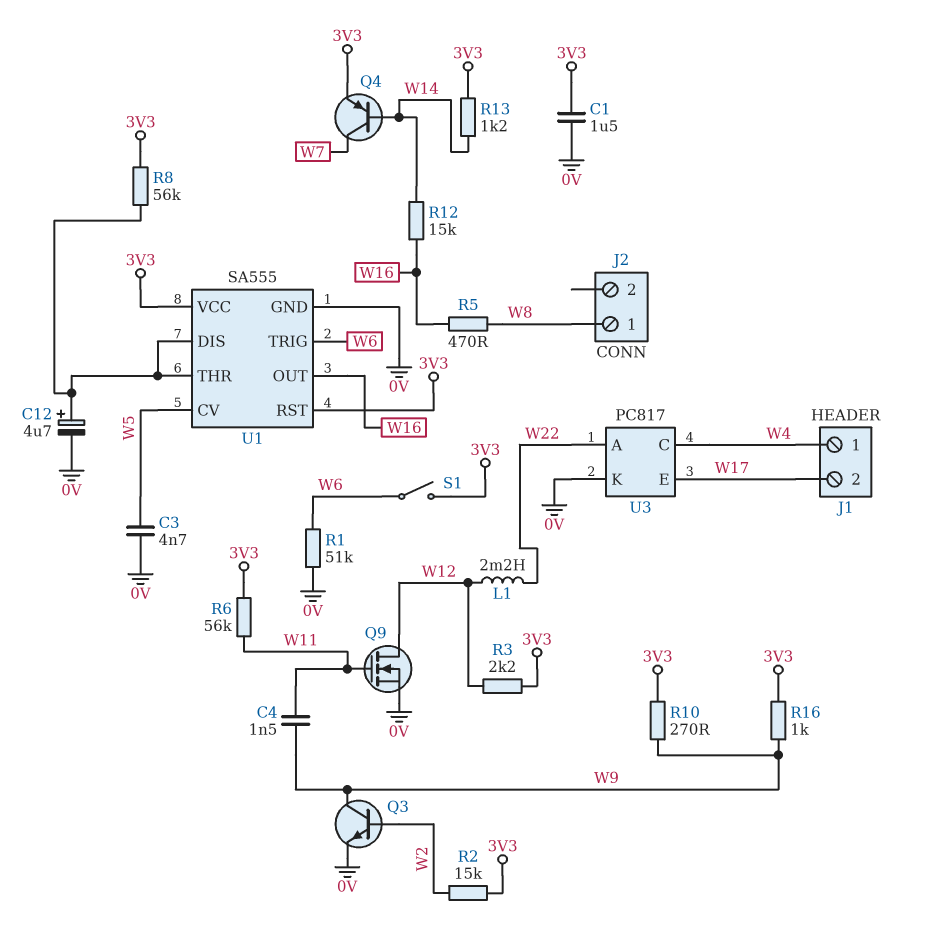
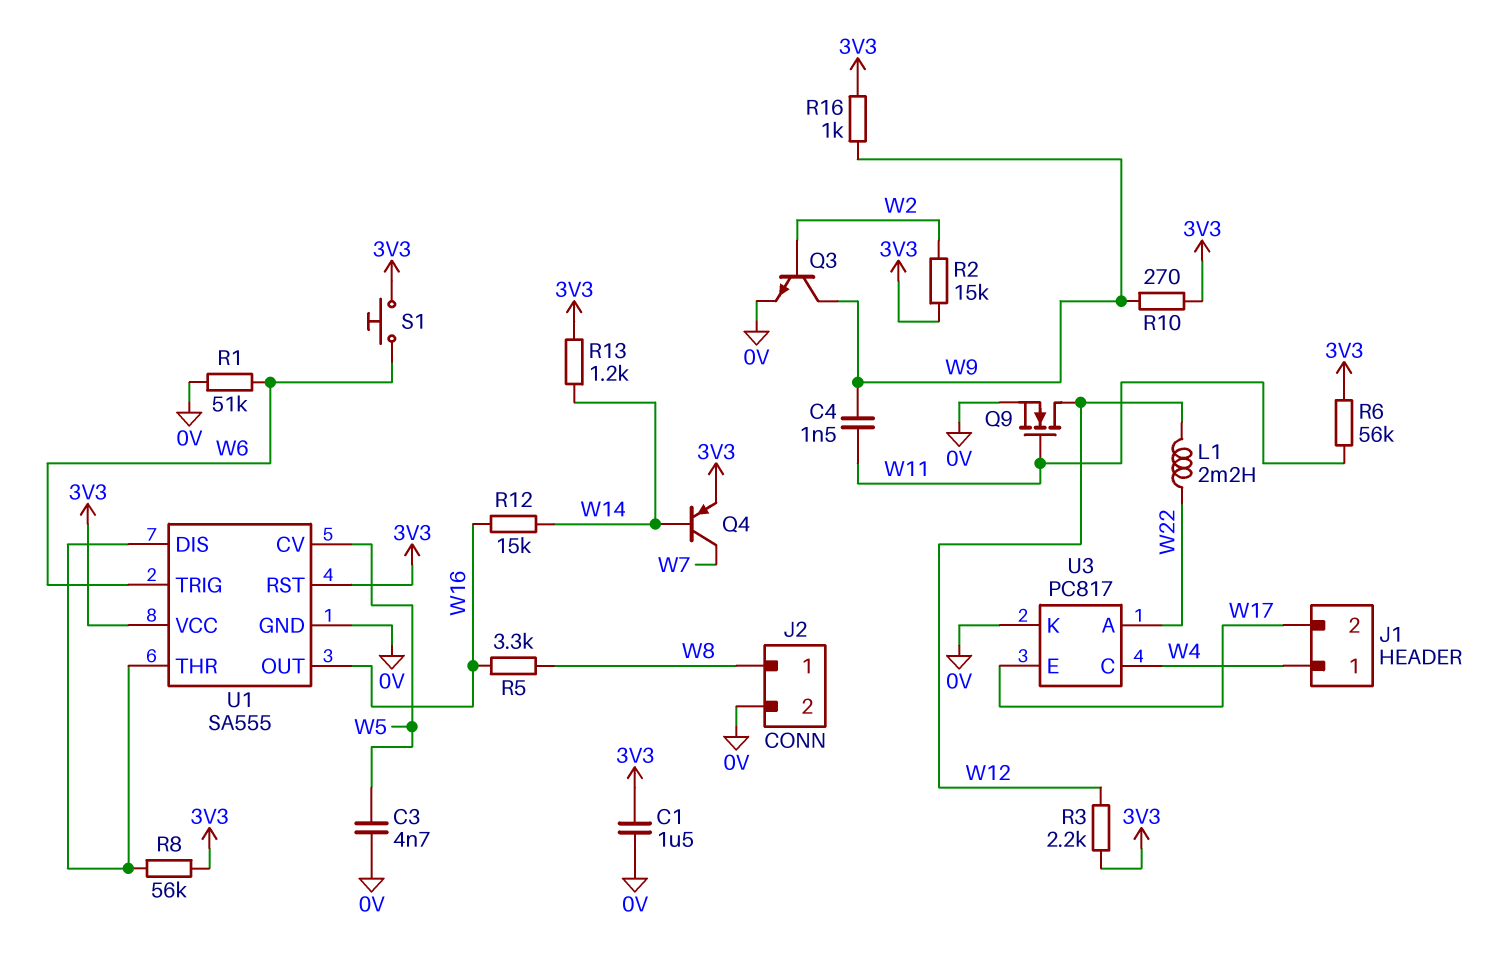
C12: 4.7uF (plus U1/DIS, minus 0V) -> none
J2 pin 2: none -> 0V
R5: 470 (W8, W16) -> 3.3k (W8, W16)
S1: switch (3V3, W6) -> button (3V3, W6)

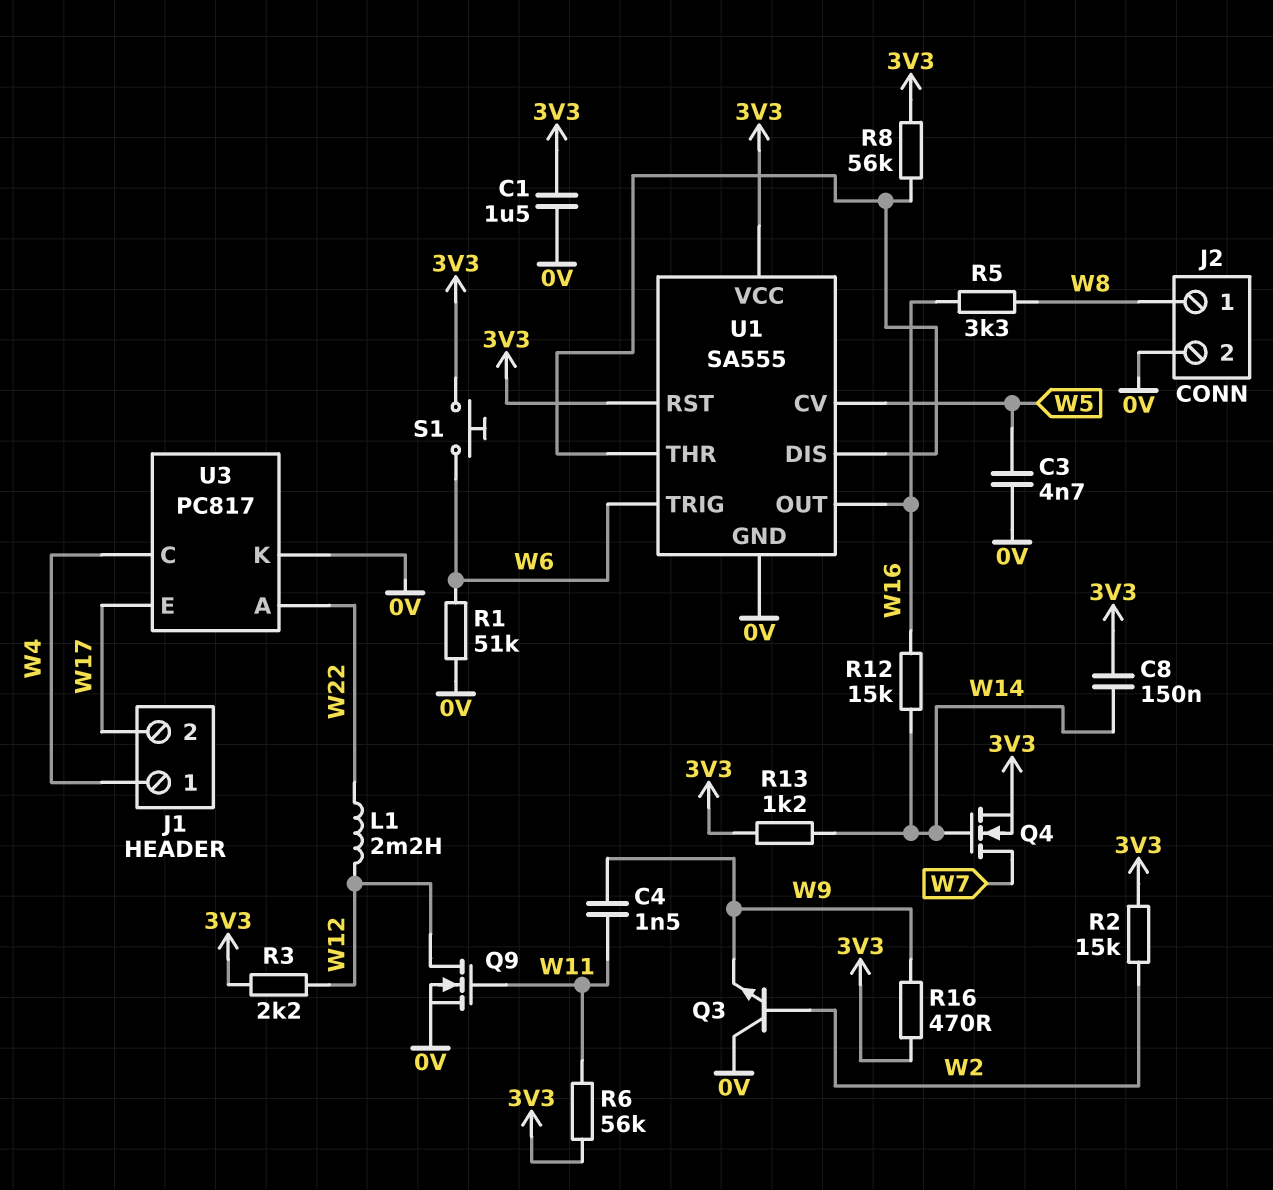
C8: none -> 150nF (3V3, W14)
Q3: NPN (B W2, C W9, E 0V) -> NPN (B W2, C 0V, E W9)
Q4: PNP (B W14, C W7, E 3V3) -> NMOS (G W14, D W7, S 3V3)
R10: 270 (3V3, W9) -> none
R16: 1k (3V3, W9) -> 470 (3V3, W9)

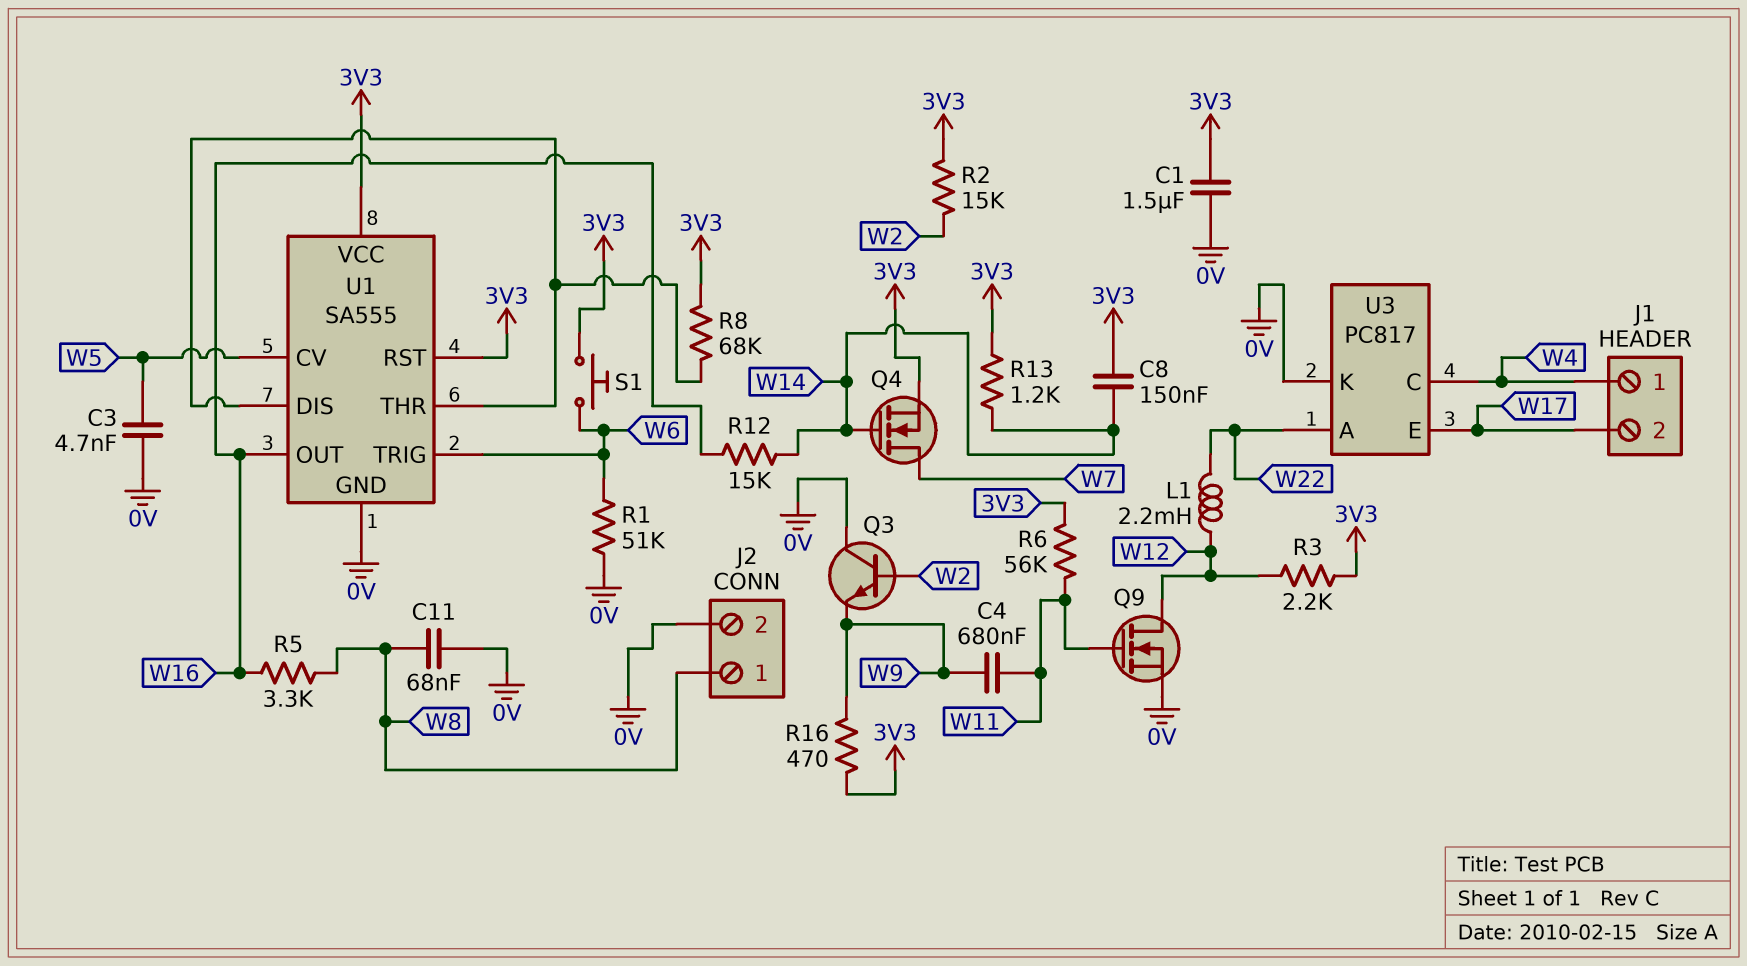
C4: 1.5nF (W9, W11) -> 680nF (W9, W11)
C11: none -> 68nF (0V, W8)
R8: 56k (3V3, U1/DIS) -> 68k (3V3, U1/DIS)

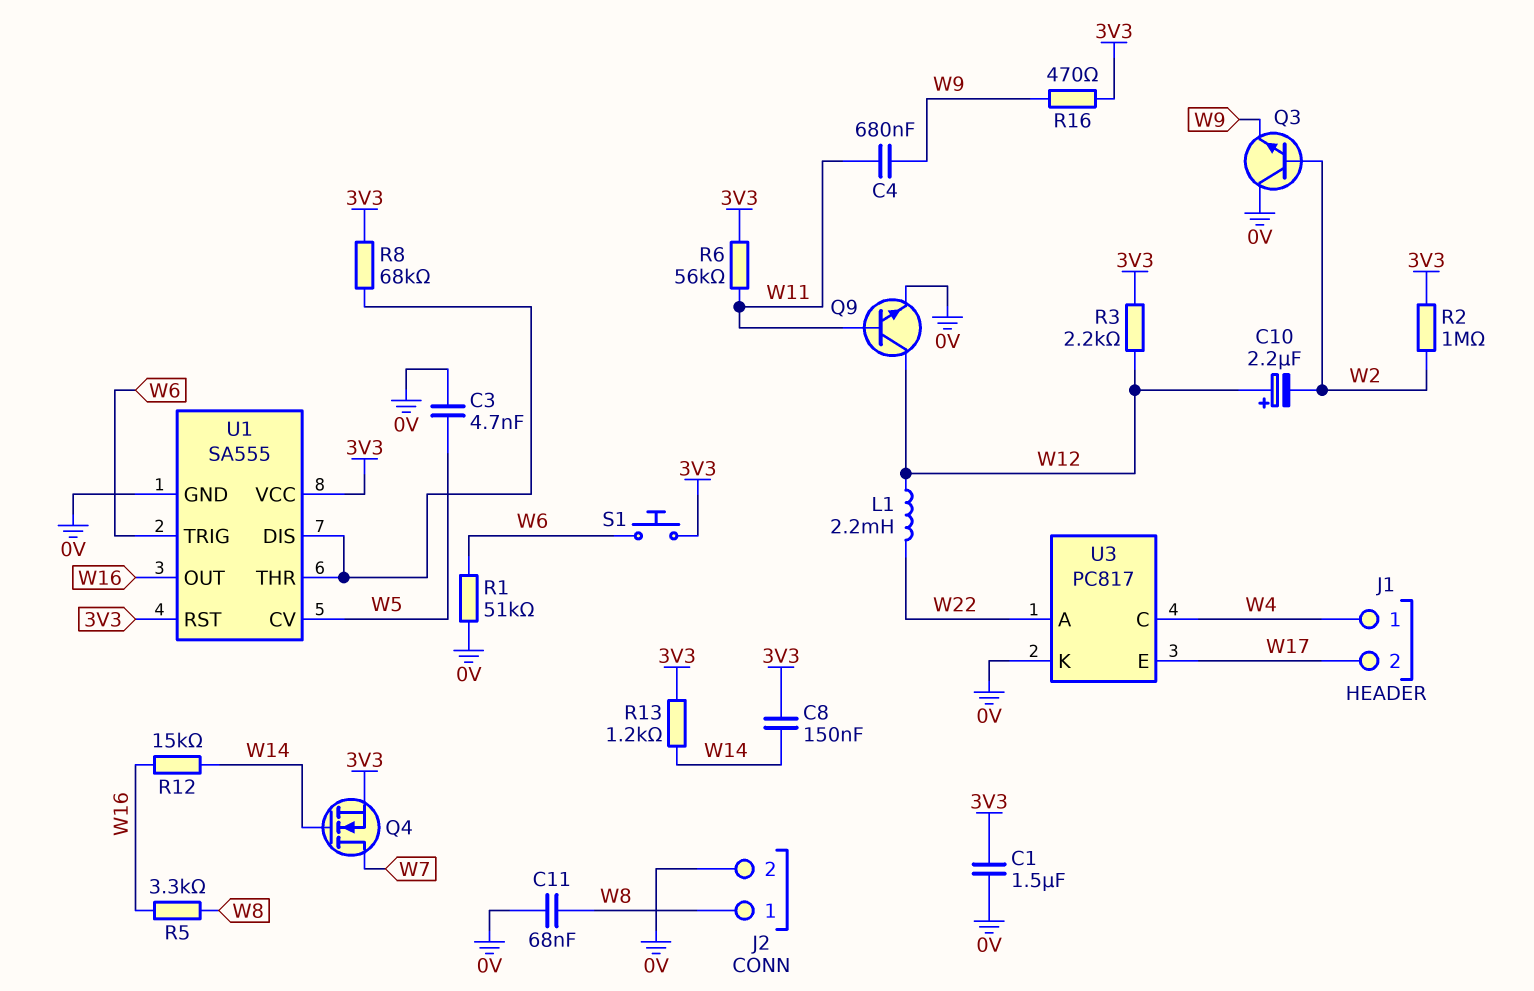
C10: none -> 2.2uF (plus W12, minus W2)
Q9: NMOS (G W11, D W12, S 0V) -> NPN (B W11, C W12, E 0V)
R2: 15k (3V3, W2) -> 1M (3V3, W2)

